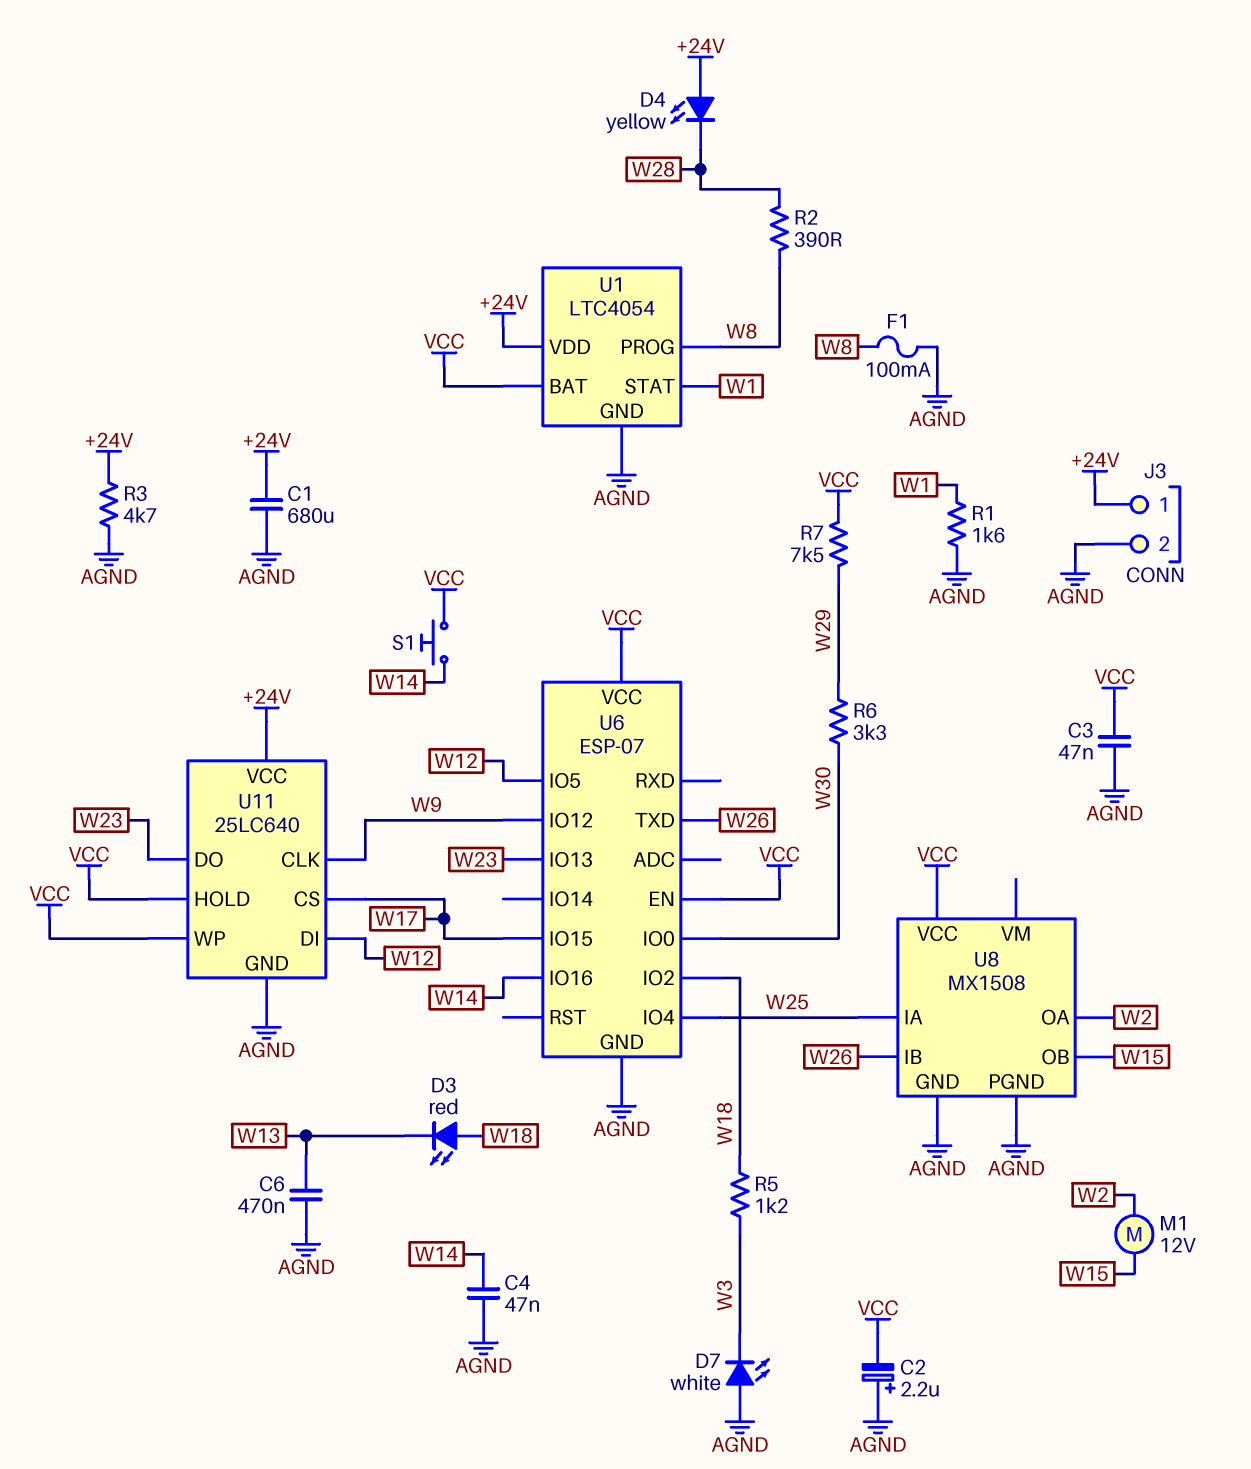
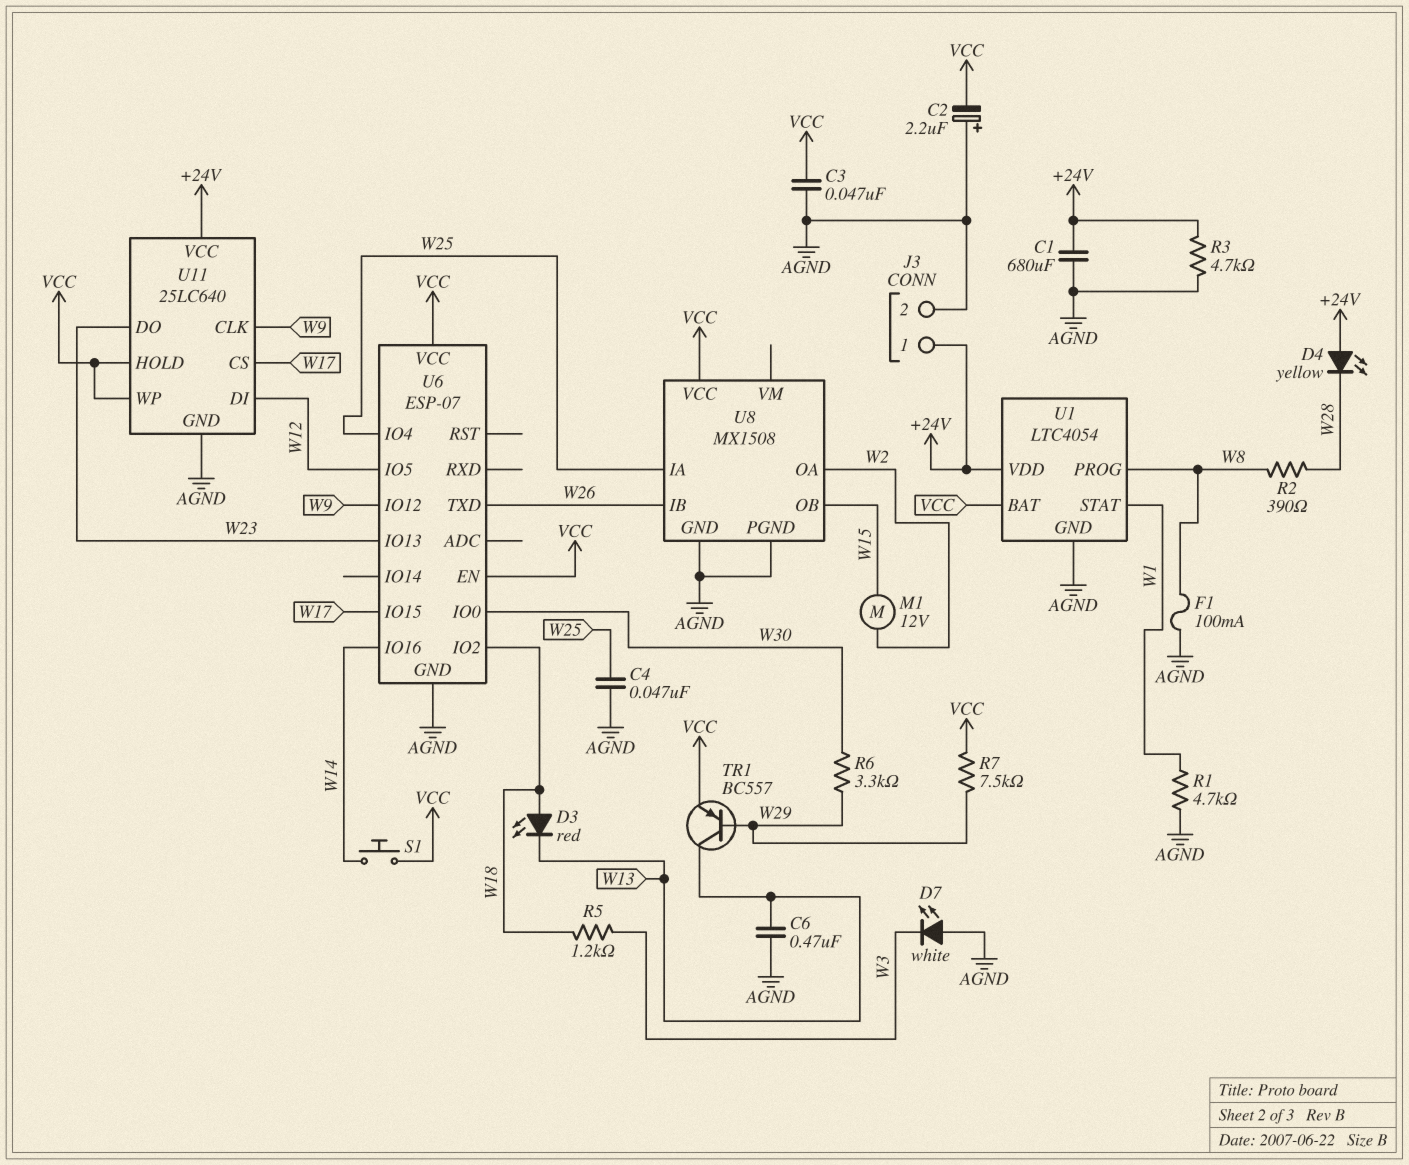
C4: 47nF (AGND, W14) -> 47nF (AGND, W25)
R1: 1.6k (AGND, W1) -> 4.7k (AGND, W1)
TR1: none -> PNP BC557 (B W29, C W13, E VCC)

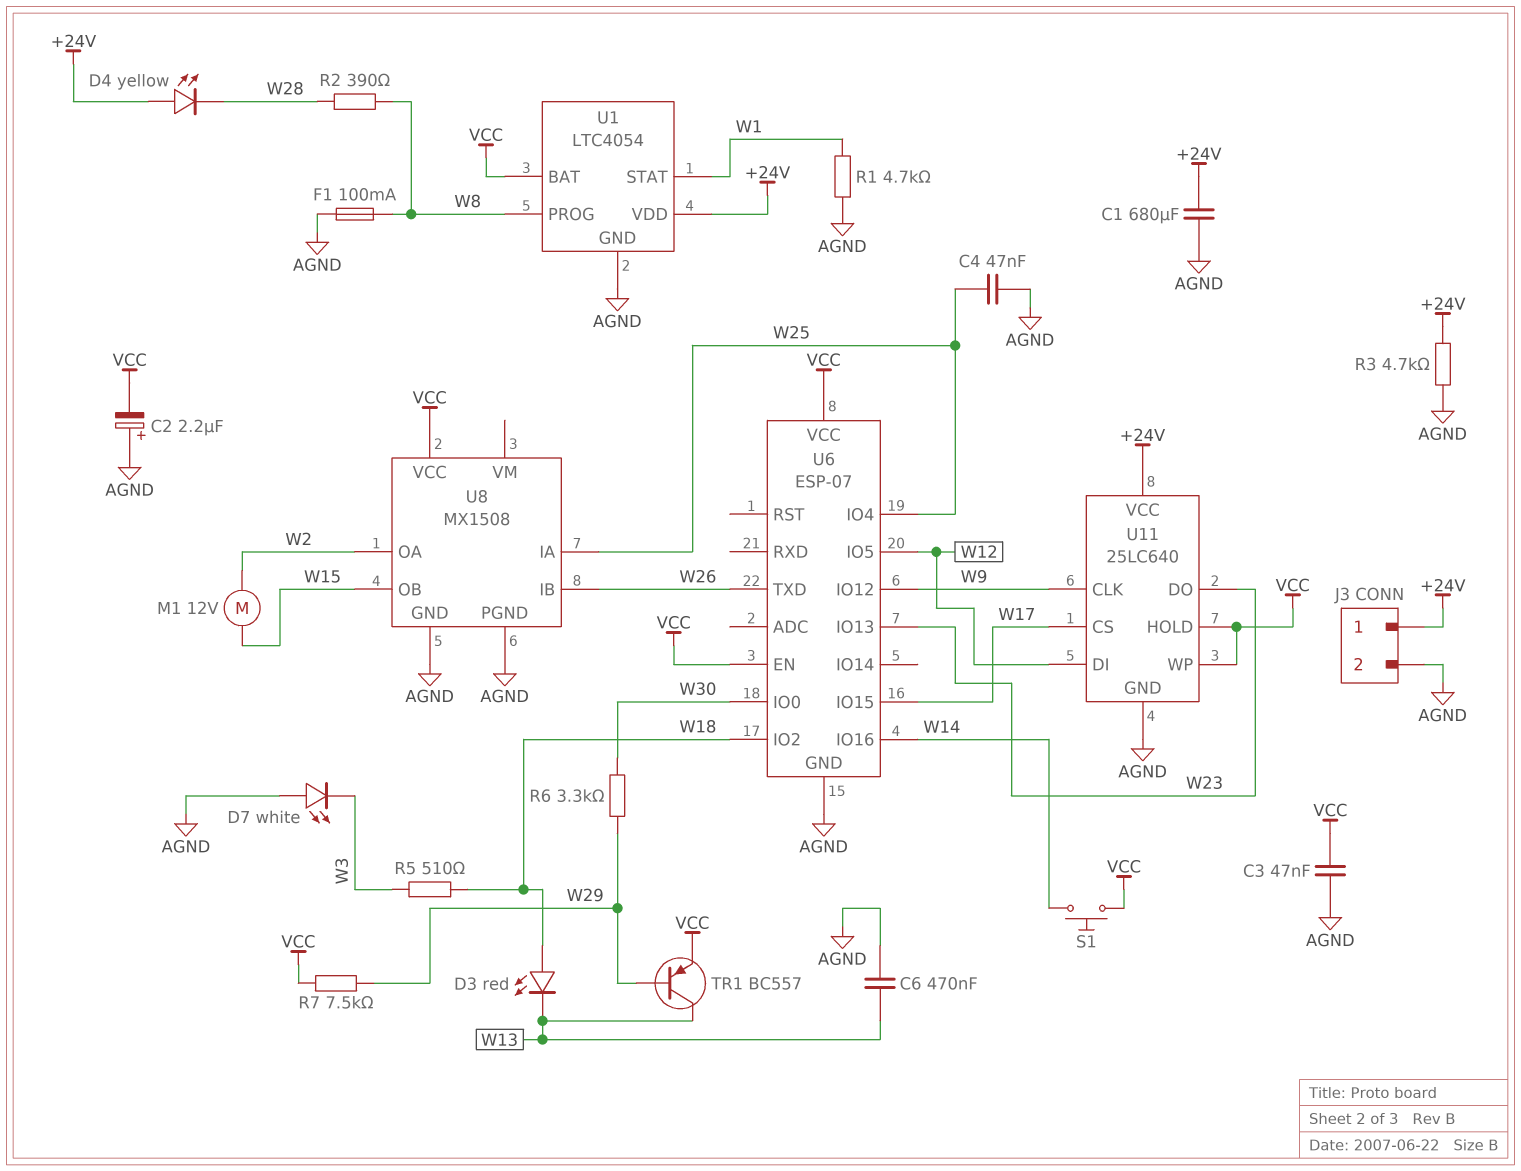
R5: 1.2k (W3, W18) -> 510 (W3, W18)

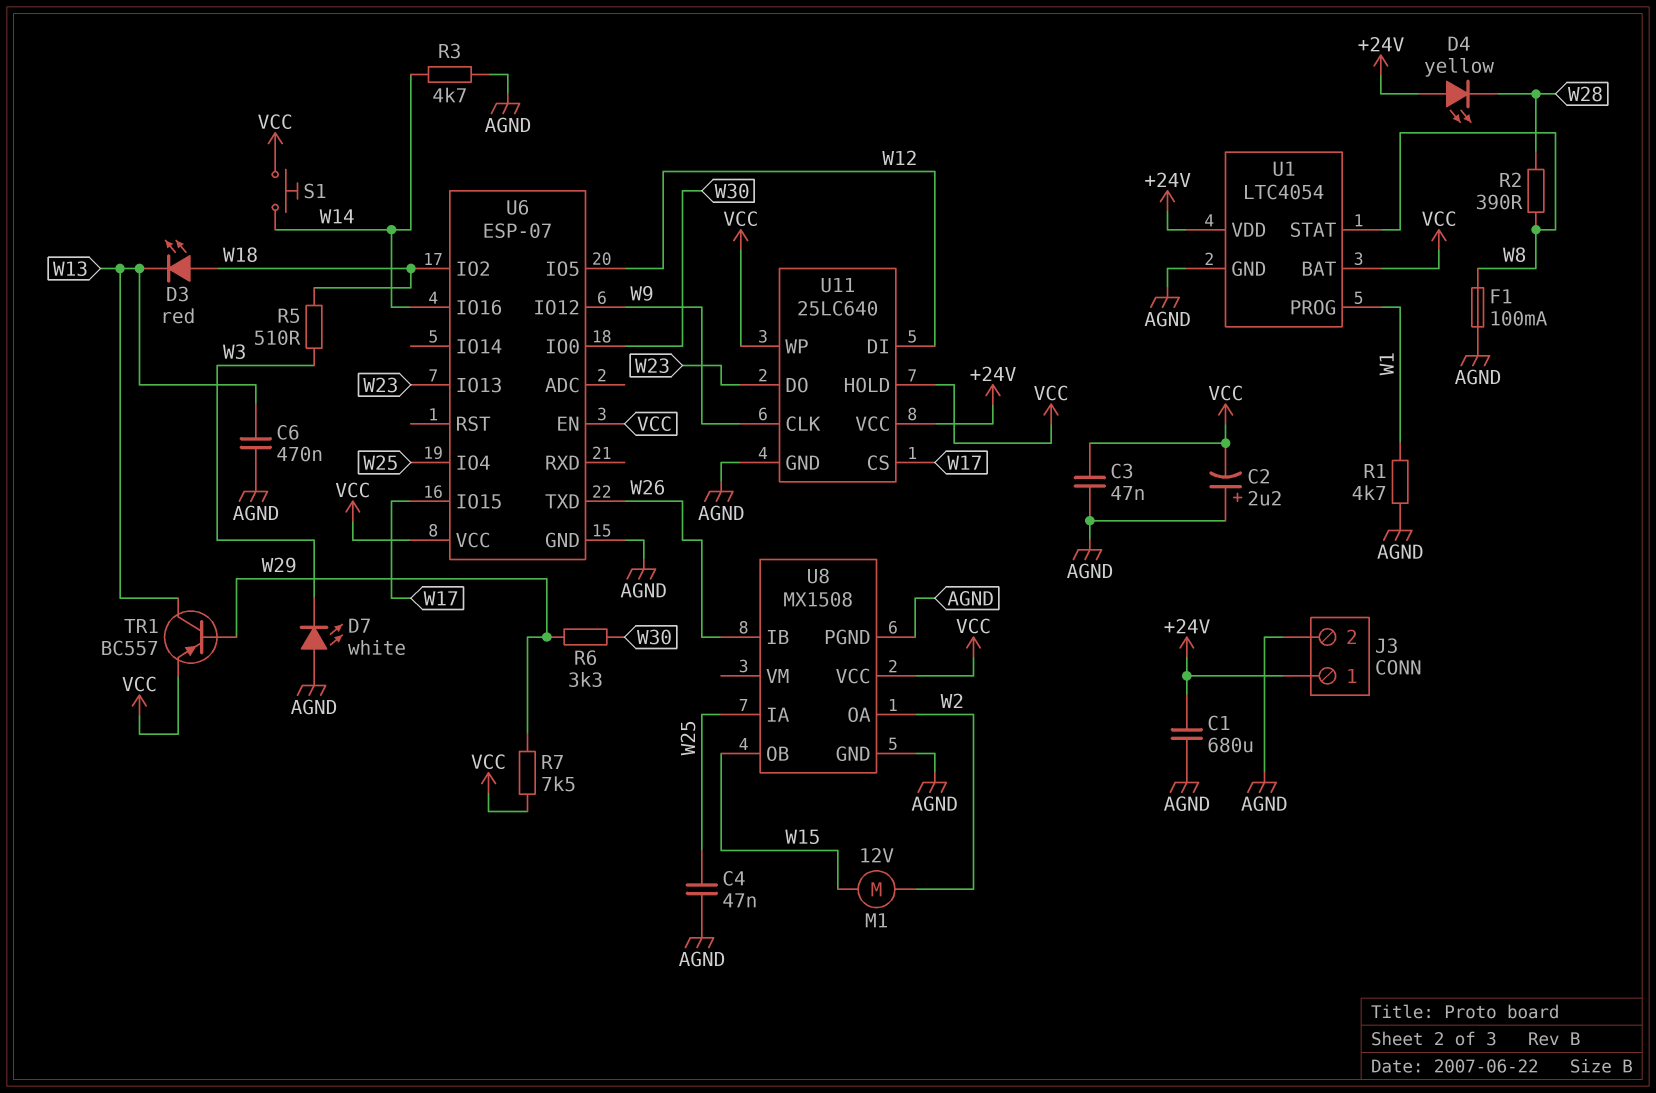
R3: 4.7k (+24V, AGND) -> 4.7k (AGND, W14)
U1 pin PROG: W8 -> W1
U1 pin STAT: W1 -> W8

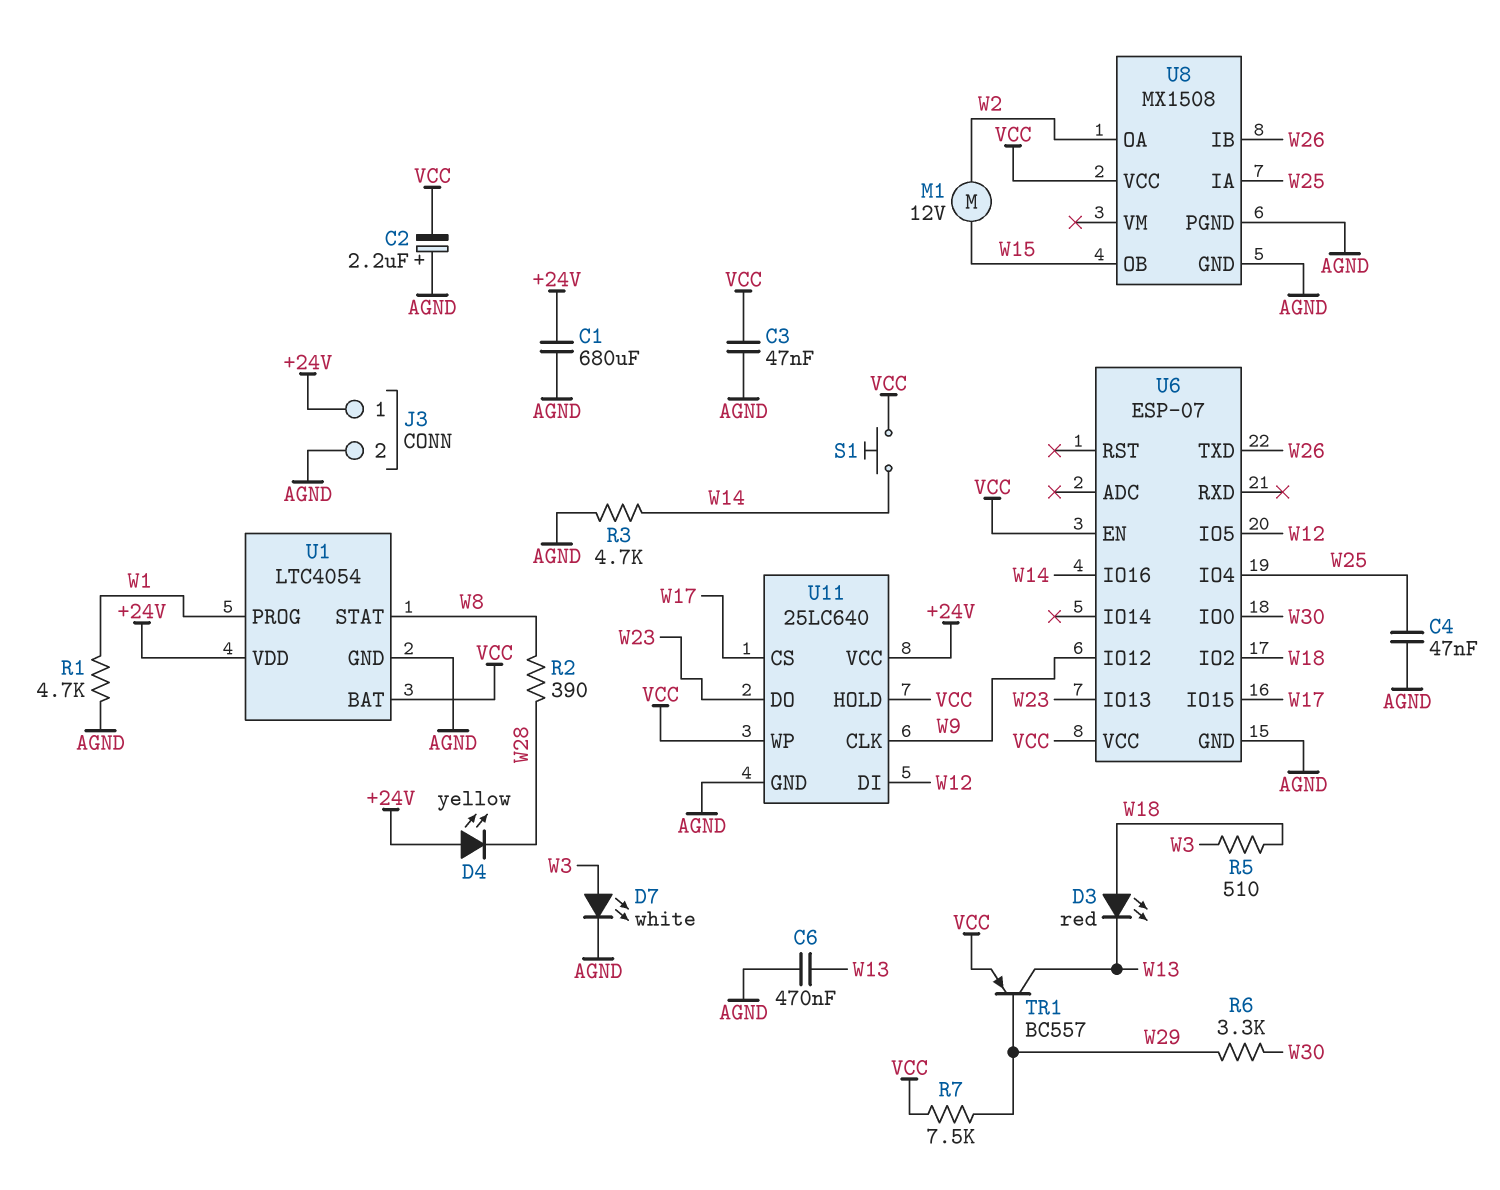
D7: LED white (A AGND, K W3) -> LED white (A W3, K AGND)
F1: 100mA (AGND, W8) -> none

